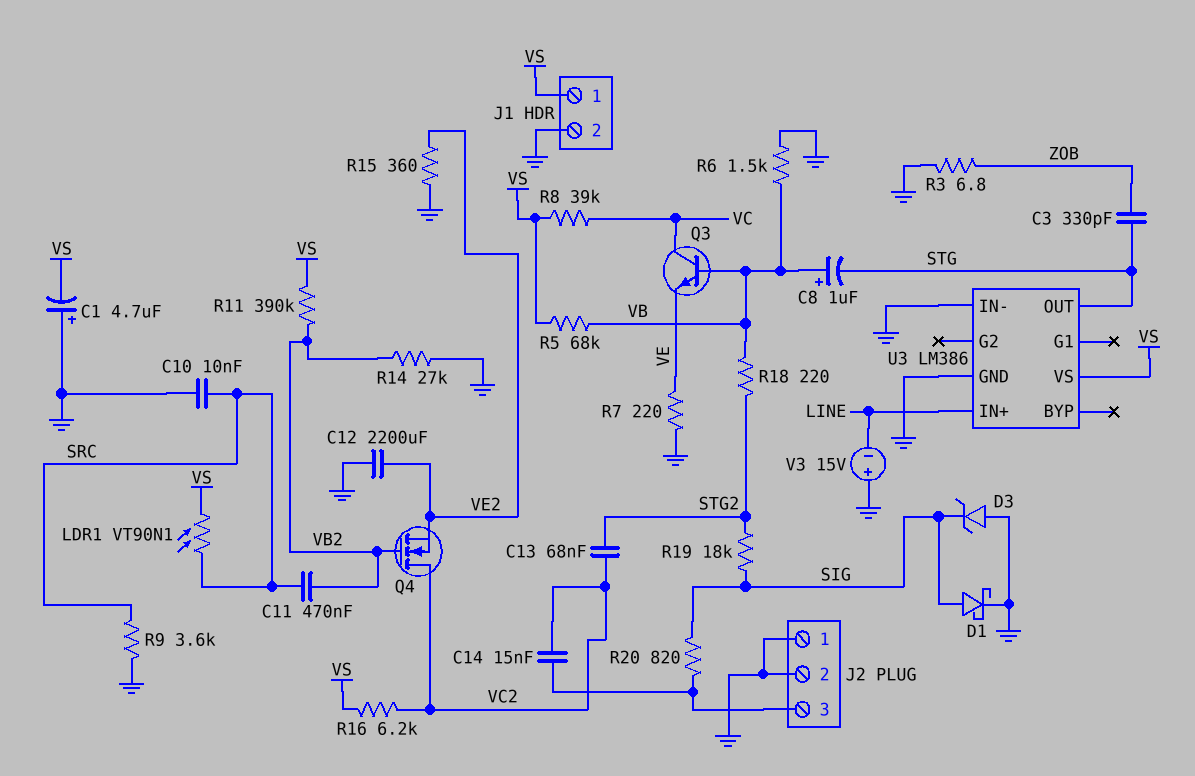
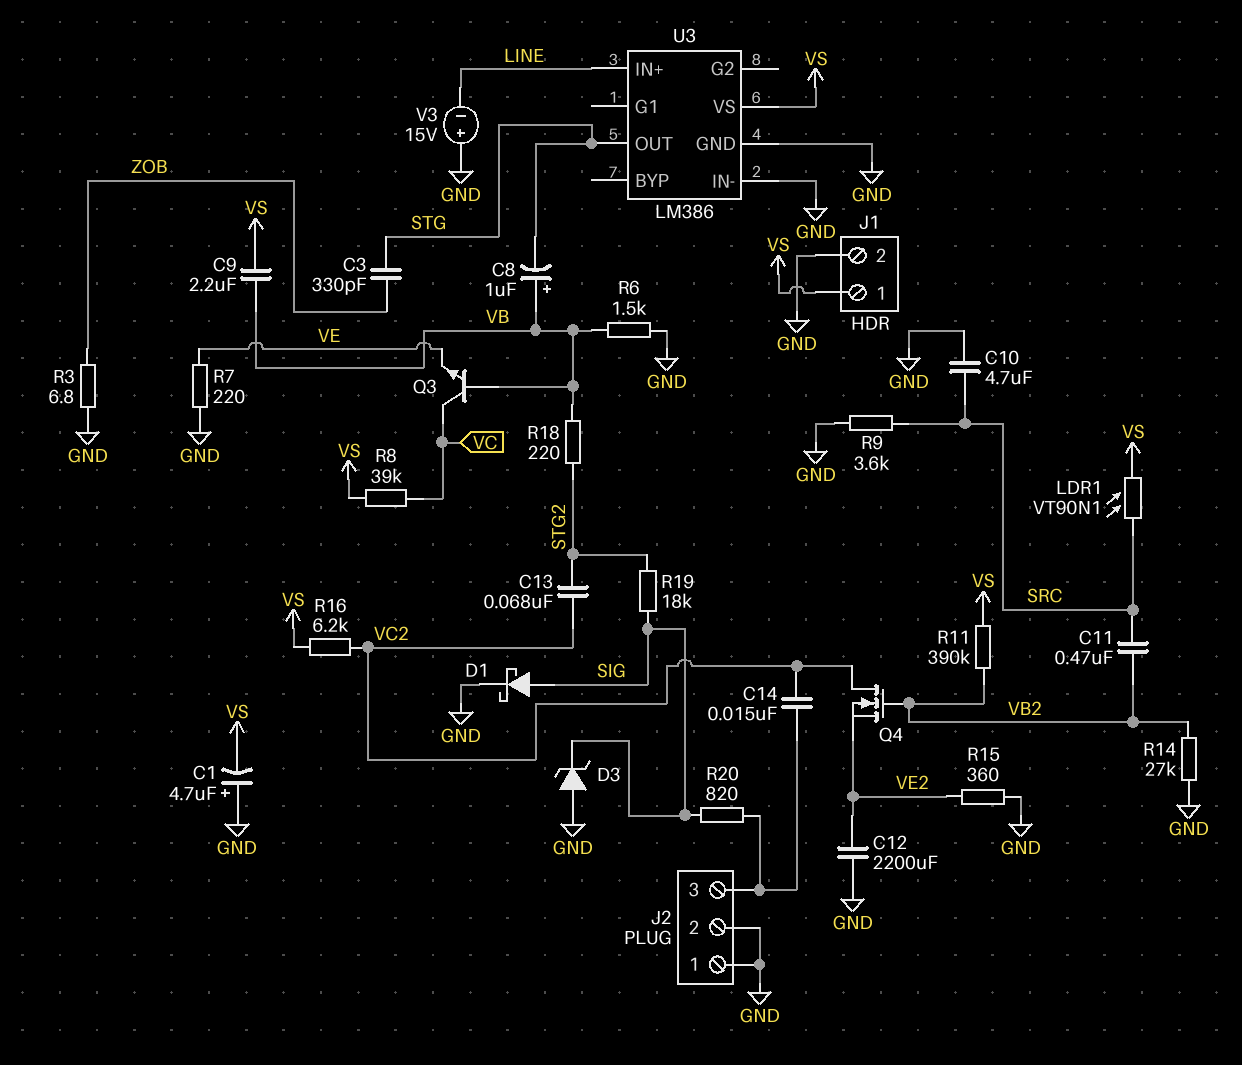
C9: none -> 2.2uF (VB, VS)
C10: 10nF (GND, SRC) -> 4.7uF (GND, SRC)
R5: 68k (VB, VS) -> none

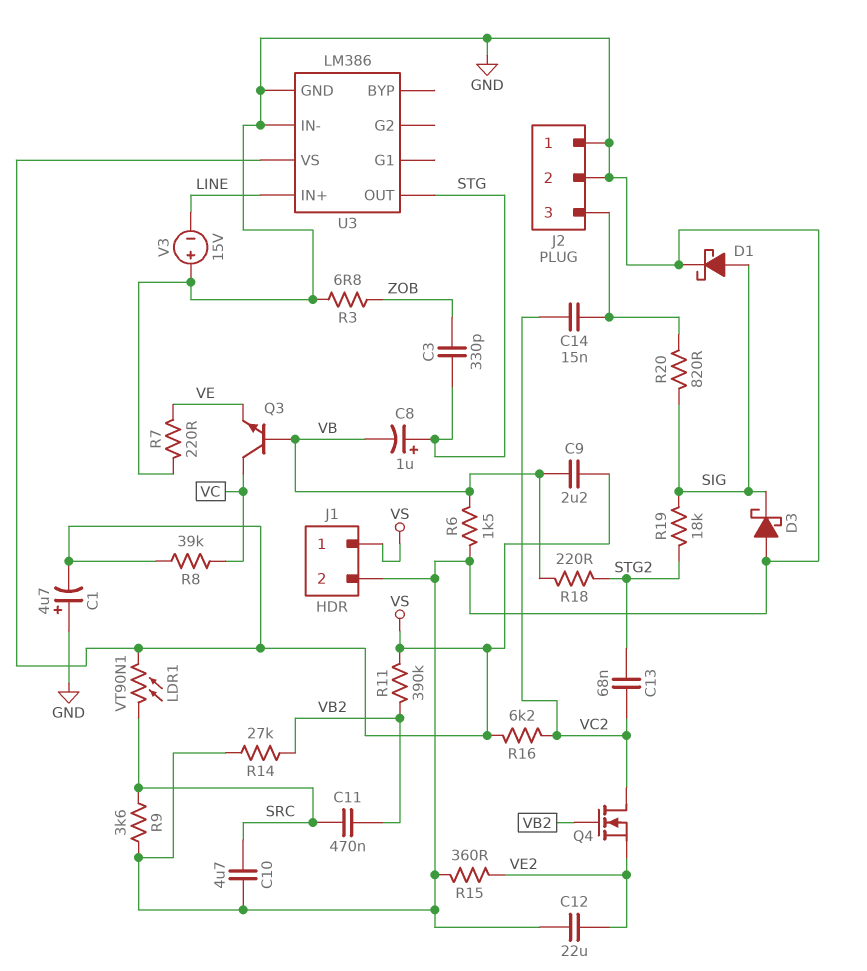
C8: 1uF (plus VB, minus STG) -> 1uF (plus STG, minus VB)
C12: 2200uF (GND, VE2) -> 22uF (GND, VE2)
D3: zener (A GND, K SIG) -> schottky (A GND, K SIG)

